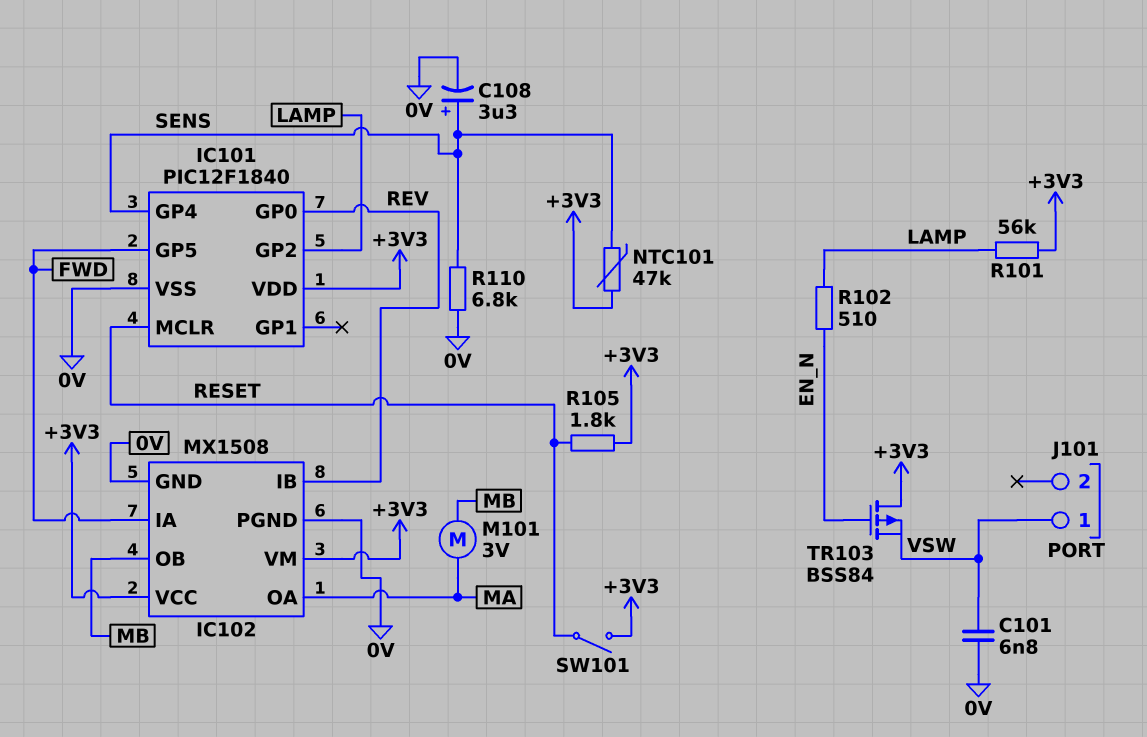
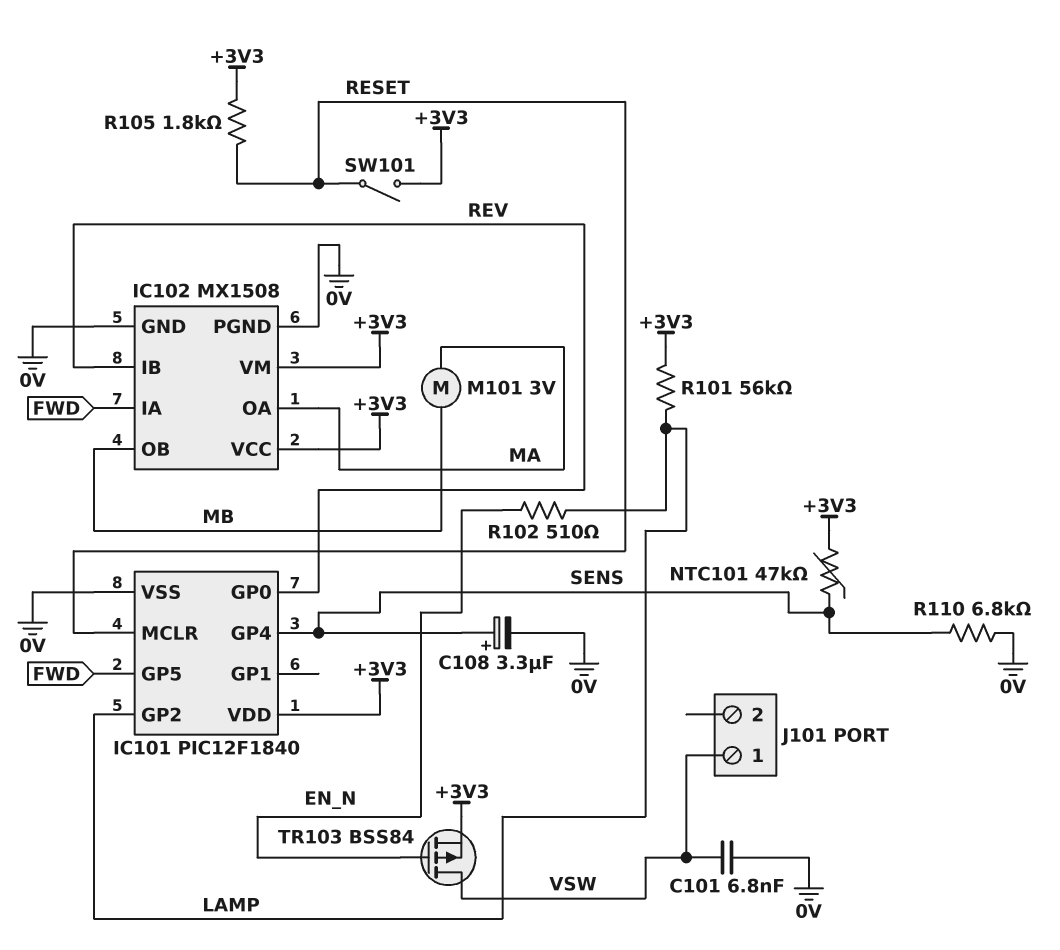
TR103: PMOS BSS84 (G EN_N, D +3V3, S VSW) -> PMOS BSS84 (G EN_N, D VSW, S +3V3)

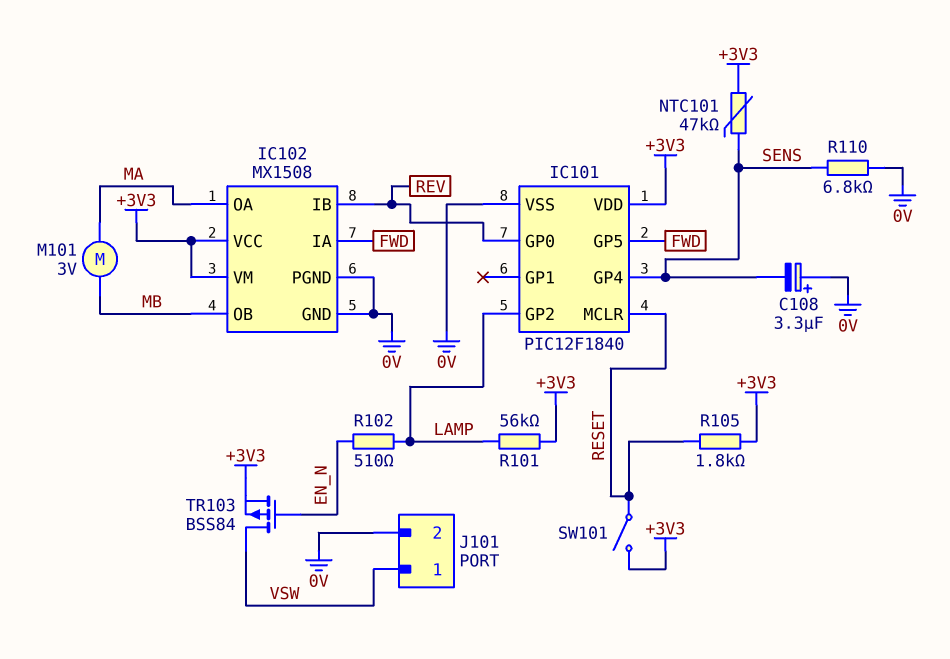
C101: 6.8nF (0V, VSW) -> none
C108: 3.3uF (plus SENS, minus 0V) -> 3.3uF (plus 0V, minus SENS)
J101 pin 2: none -> 0V

